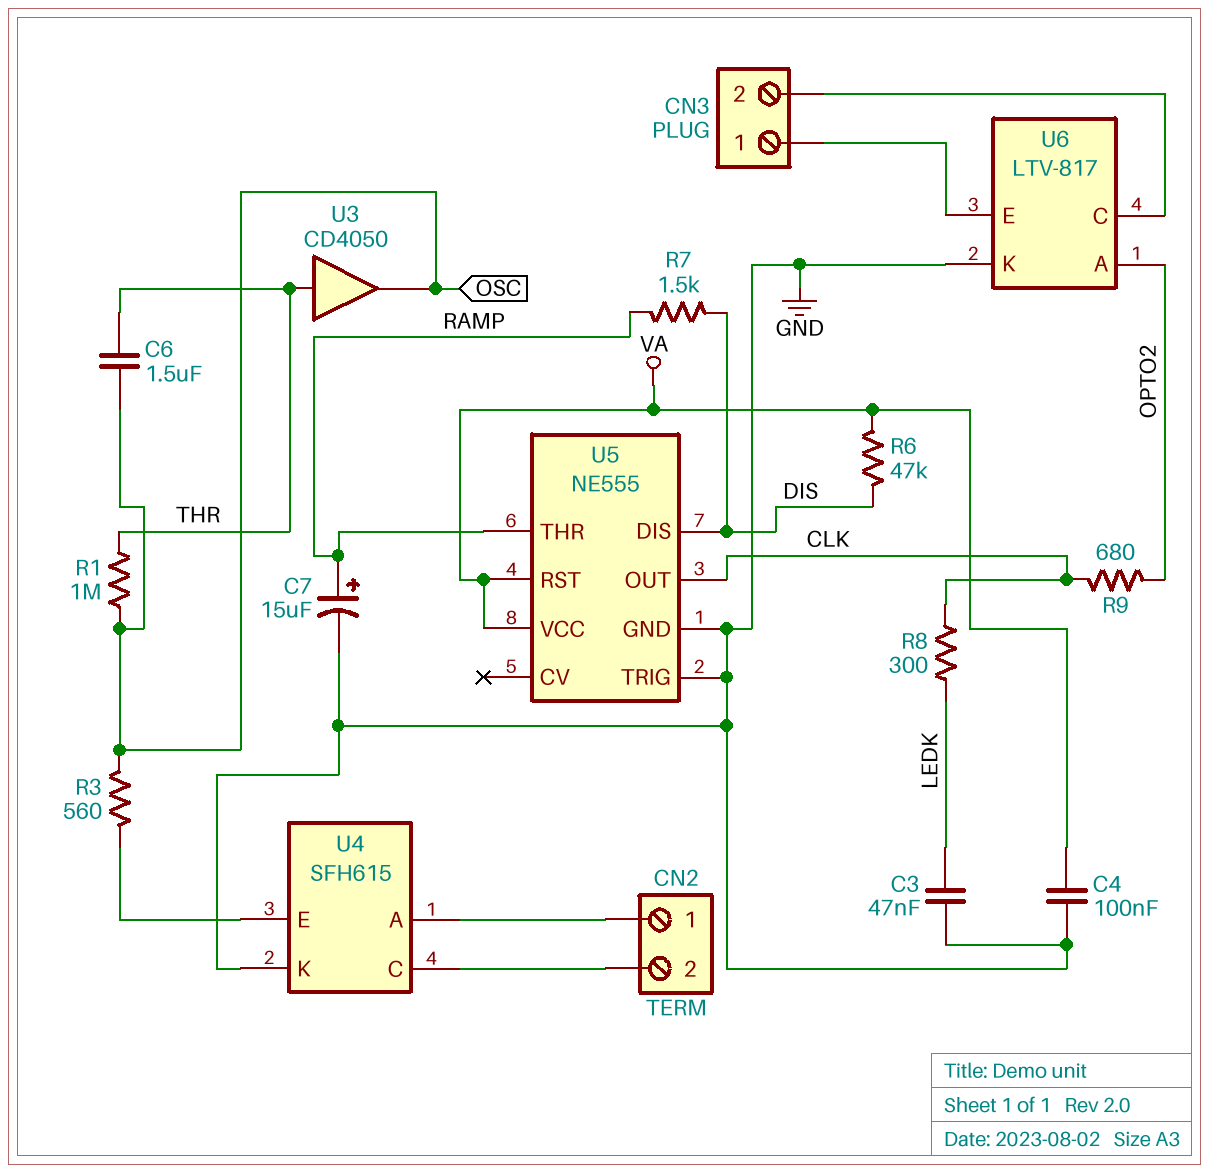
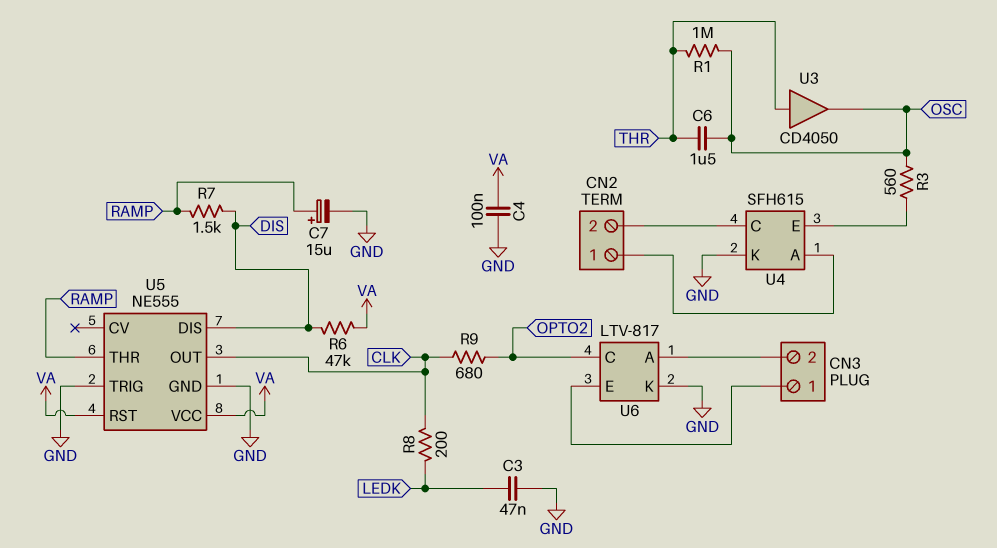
R8: 300 (CLK, LEDK) -> 200 (CLK, LEDK)
U6 pin A: OPTO2 -> CN3/2
U6 pin C: CN3/2 -> OPTO2

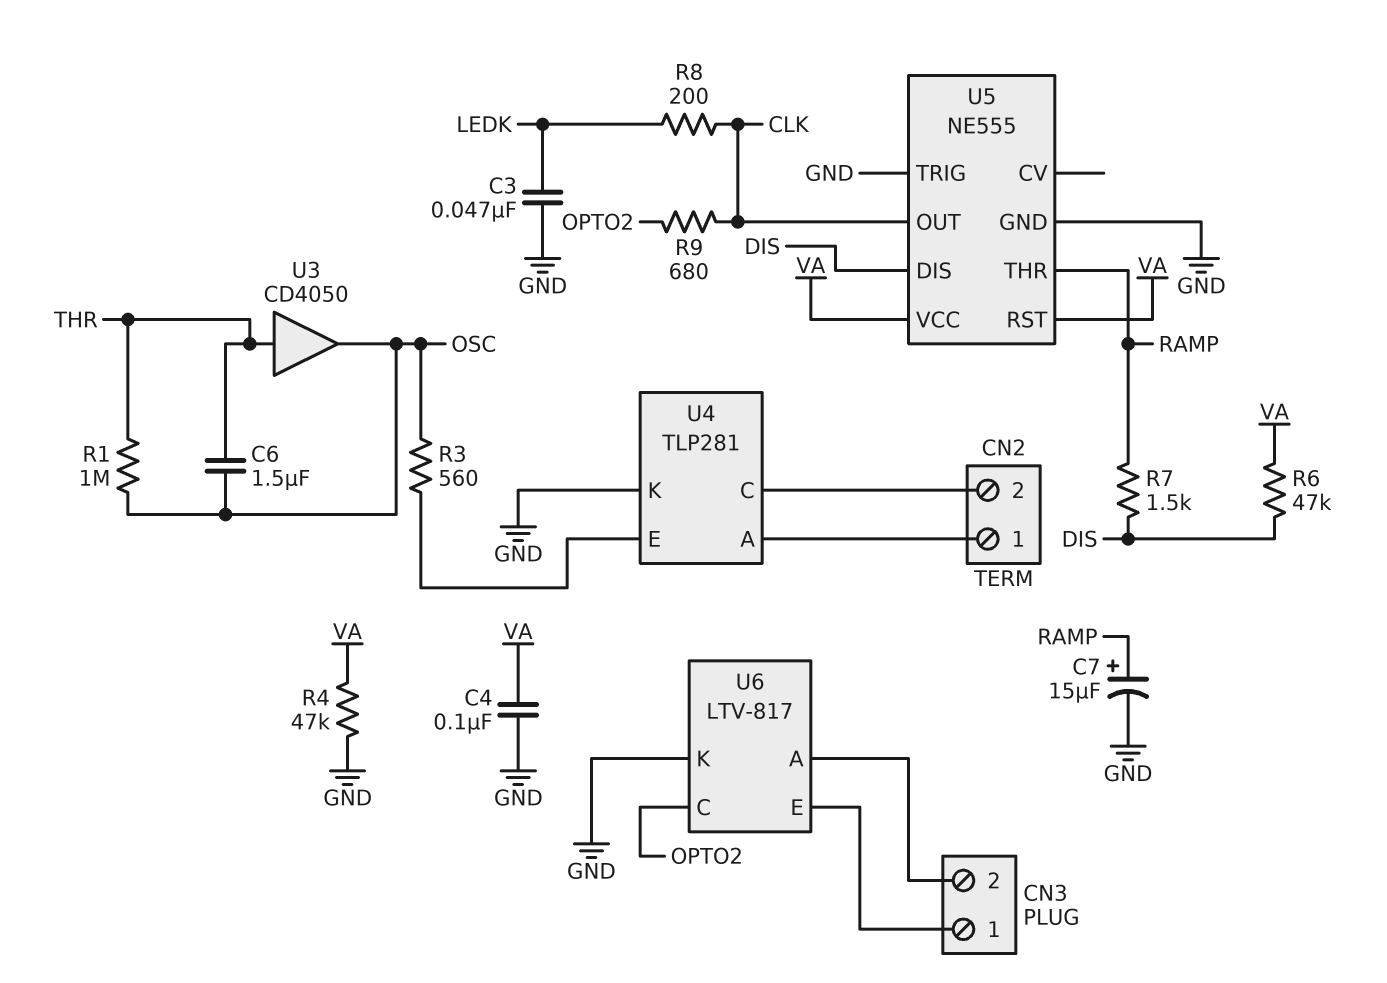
R4: none -> 47k (GND, VA)
U4: SFH615 -> TLP281

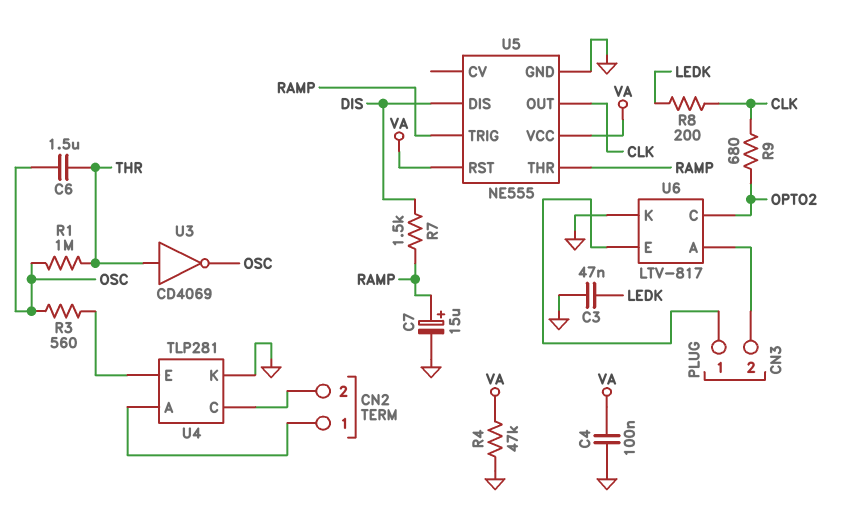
R6: 47k (DIS, VA) -> none
U3: buffer CD4050 (in THR, out OSC) -> NOT CD4069 (in THR, out OSC)
U5 pin TRIG: GND -> RAMP

